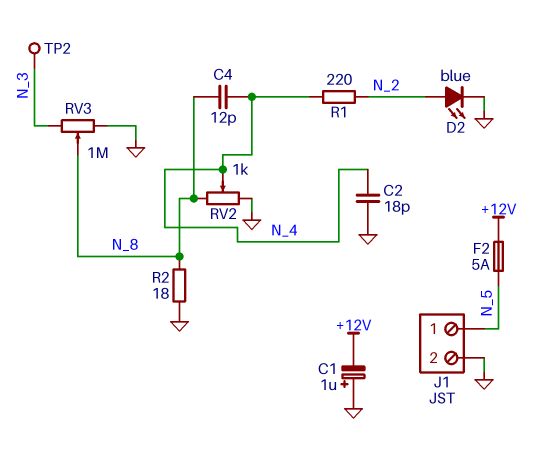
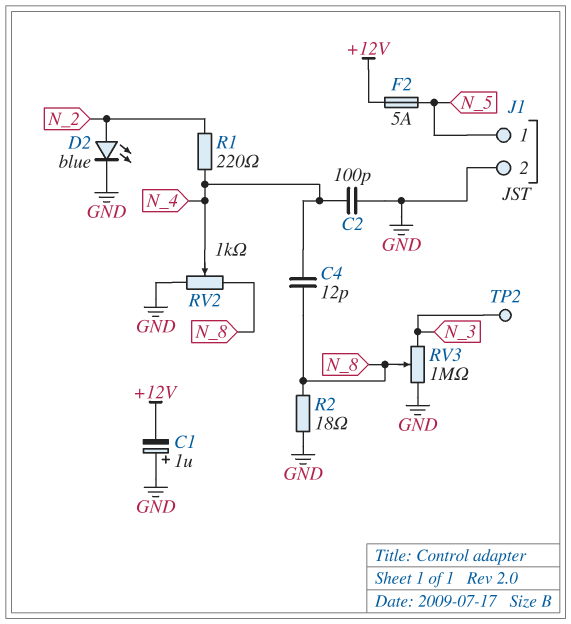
C2: 18pF (GND, N_4) -> 100pF (GND, N_4)

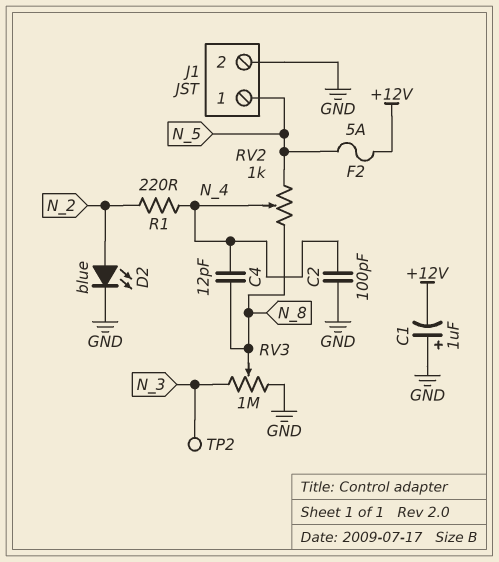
R2: 18 (GND, N_8) -> none
RV2: 1k (GND, N_8, wiper N_4) -> 1k (N_5, N_8, wiper N_4)

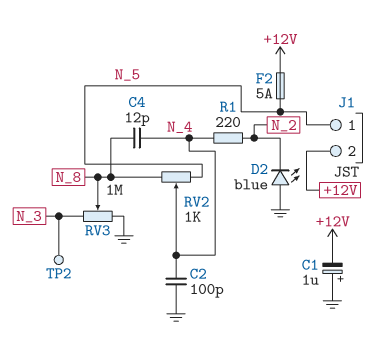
D2: LED blue (A N_2, K GND) -> LED blue (A GND, K N_2)
J1 pin 2: GND -> +12V

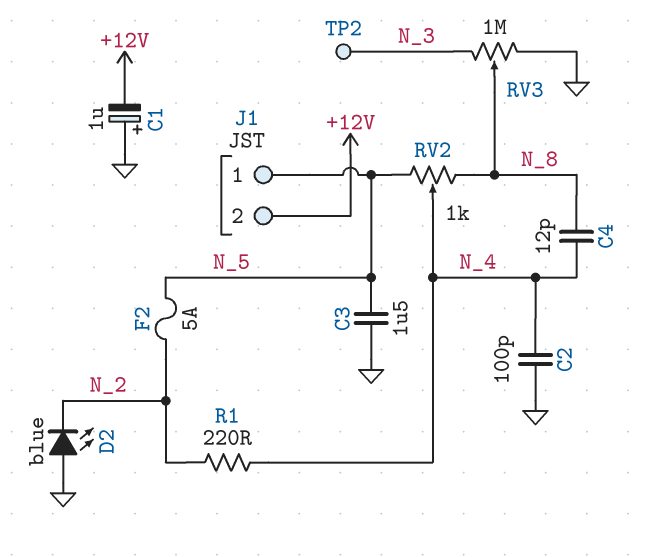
C3: none -> 1.5uF (GND, N_5)
F2: 5A (+12V, N_5) -> 5A (N_2, N_5)

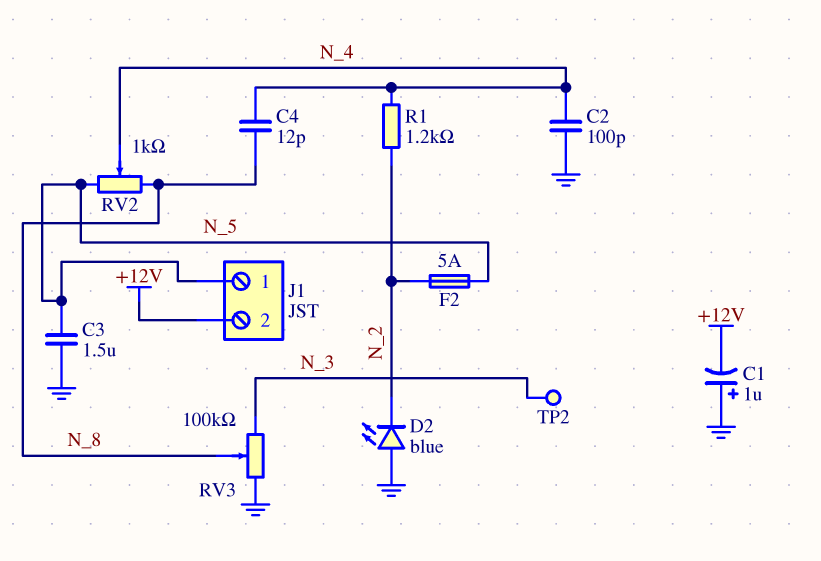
R1: 220 (N_2, N_4) -> 1.2k (N_2, N_4)
RV3: 1M (GND, N_3, wiper N_8) -> 100k (GND, N_3, wiper N_8)

